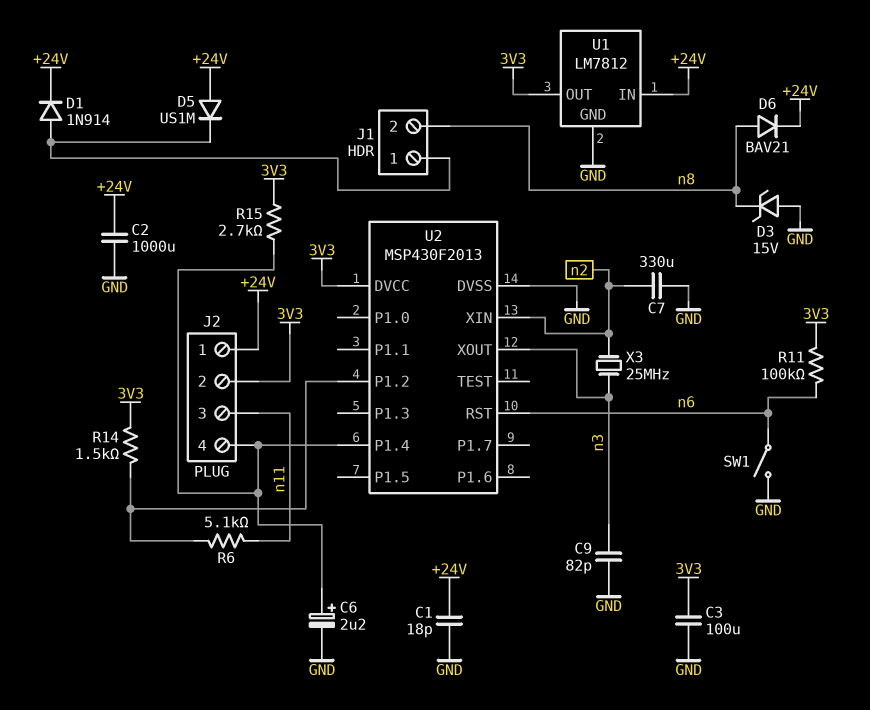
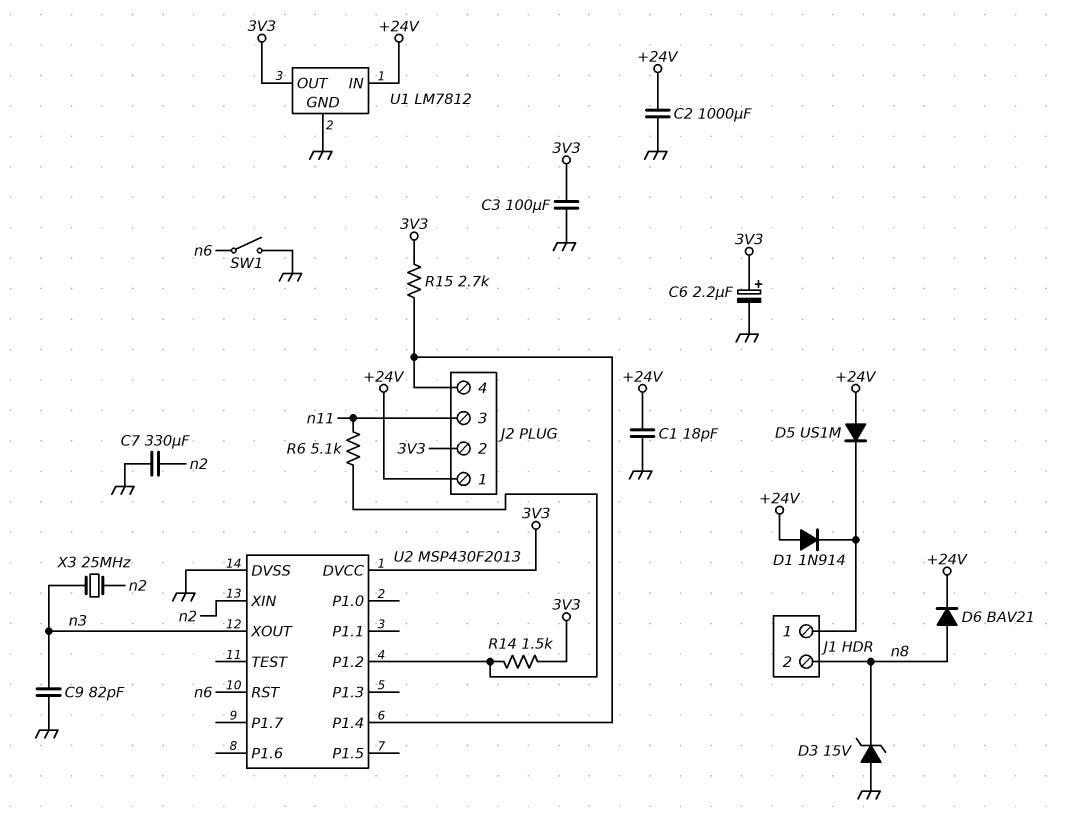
C6: 2.2uF (plus J2/4, minus GND) -> 2.2uF (plus 3V3, minus GND)
D1: diode 1N914 (A J1/1, K +24V) -> diode 1N914 (A +24V, K J1/1)
R11: 100k (3V3, n6) -> none

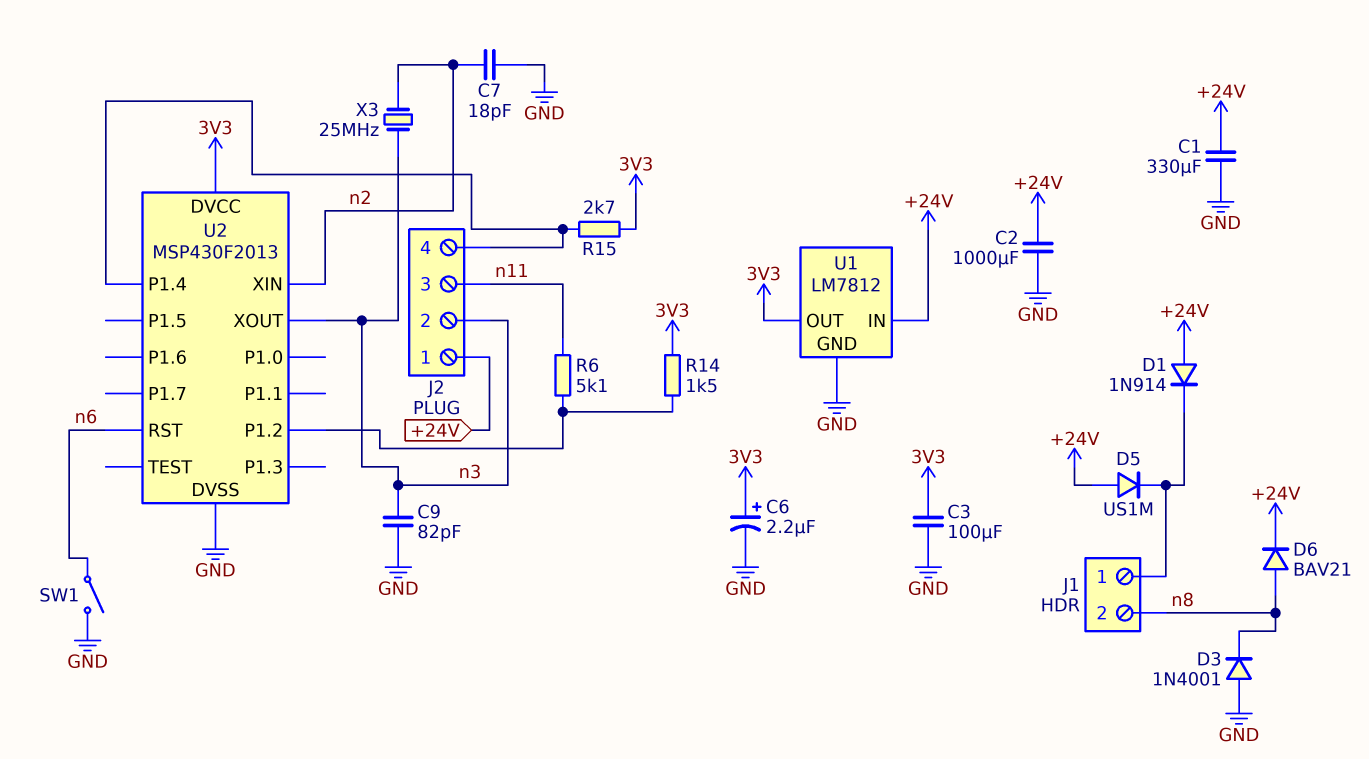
C1: 18pF (+24V, GND) -> 330uF (+24V, GND)
C7: 330uF (GND, n2) -> 18pF (GND, n2)
D3: zener 15V (A GND, K n8) -> diode 1N4001 (A GND, K n8)
J2 pin 2: 3V3 -> n3

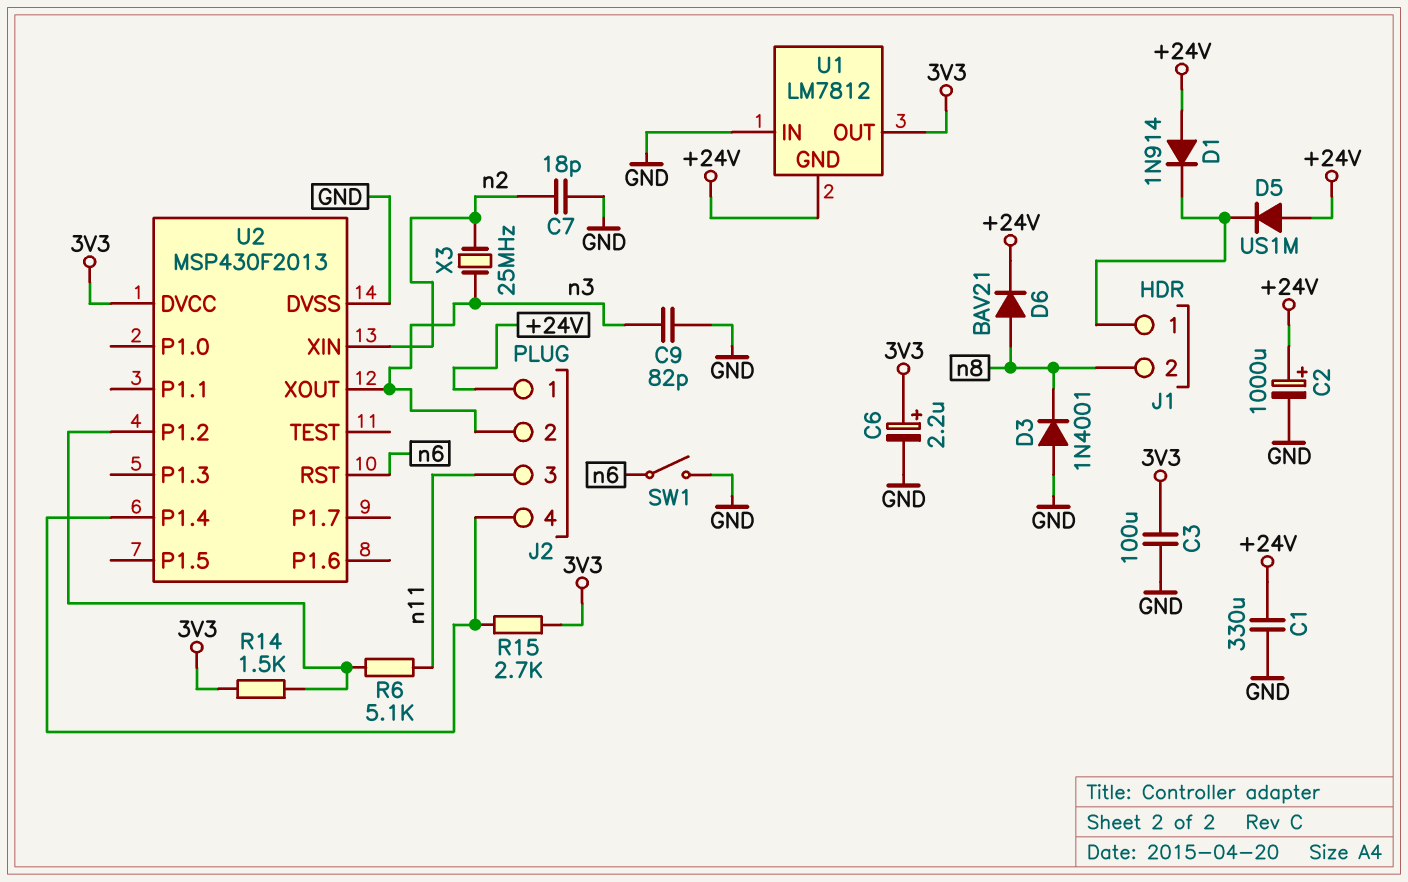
C2: 1000uF (+24V, GND) -> 1000uF (plus +24V, minus GND)
U1 pin GND: GND -> +24V
U1 pin IN: +24V -> GND

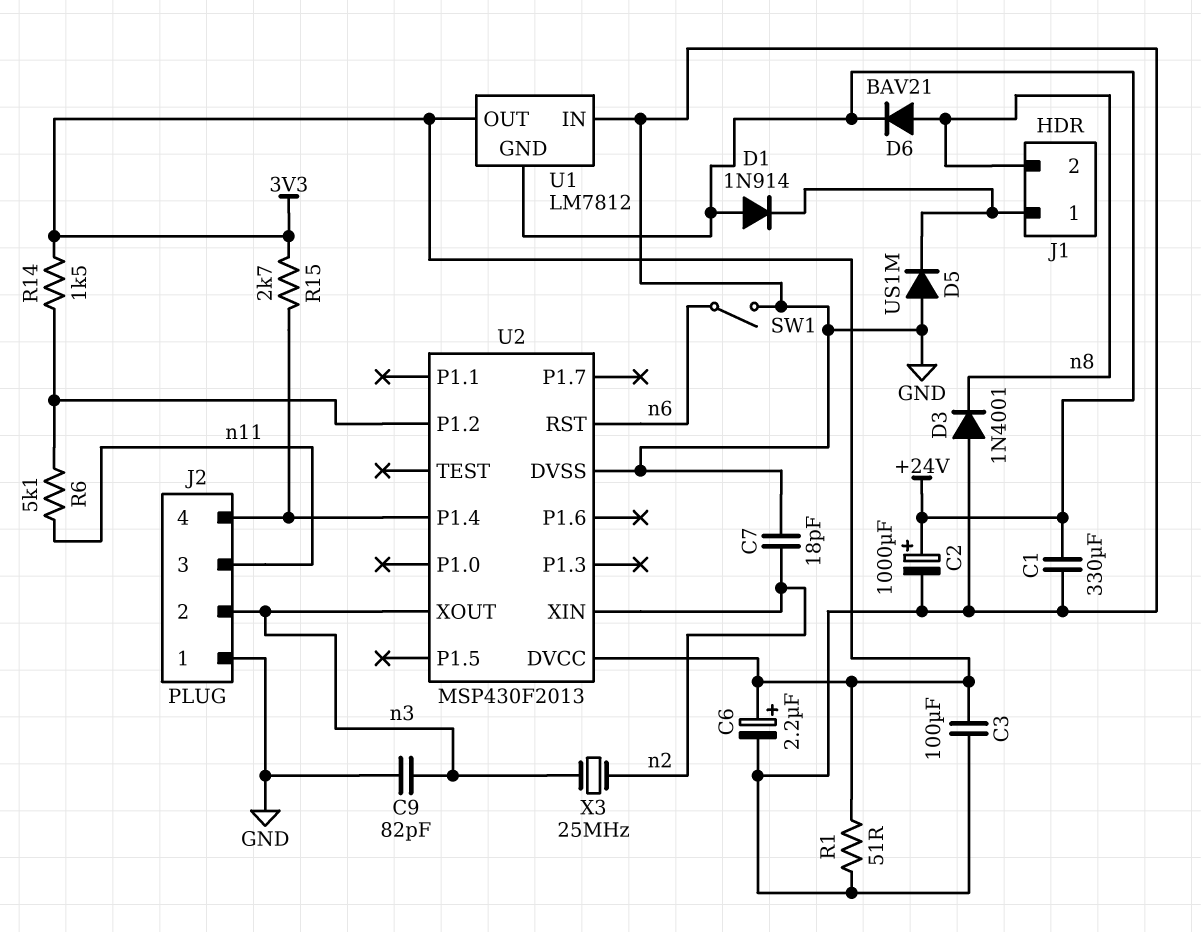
D5: diode US1M (A +24V, K J1/1) -> diode US1M (A GND, K J1/1)
J2 pin 1: +24V -> GND
R1: none -> 51 (3V3, GND)

